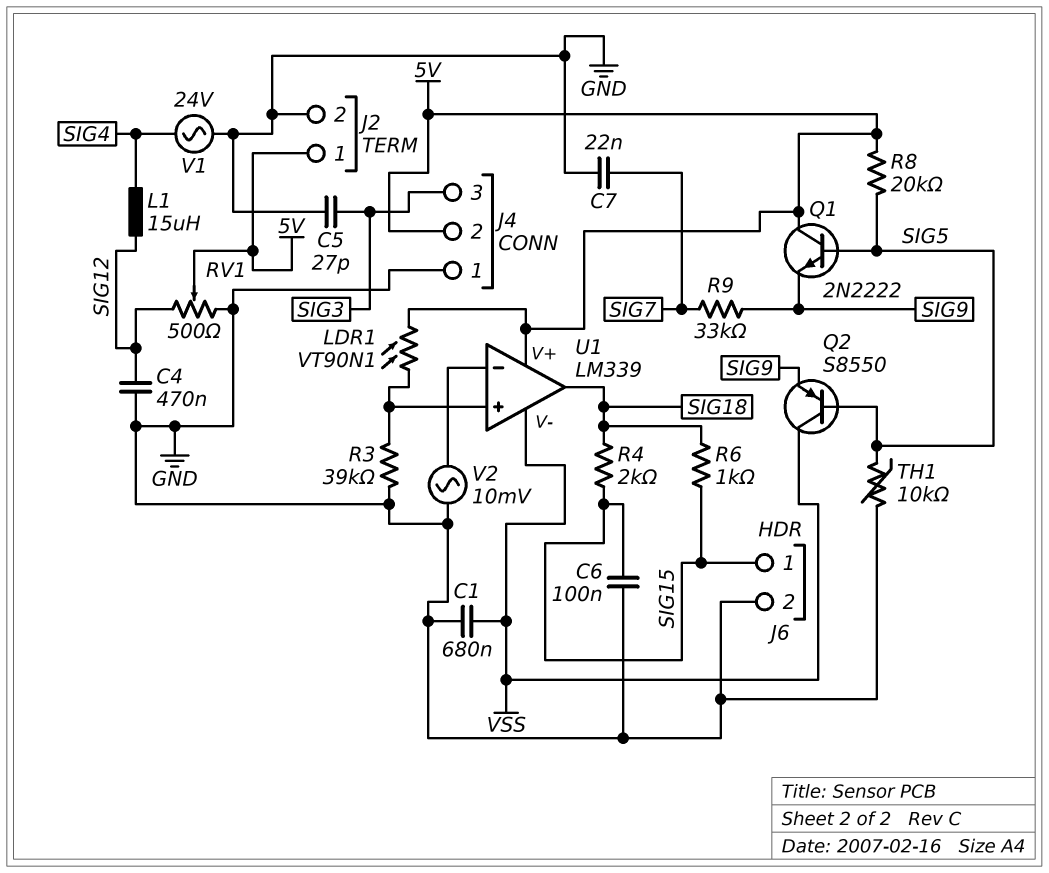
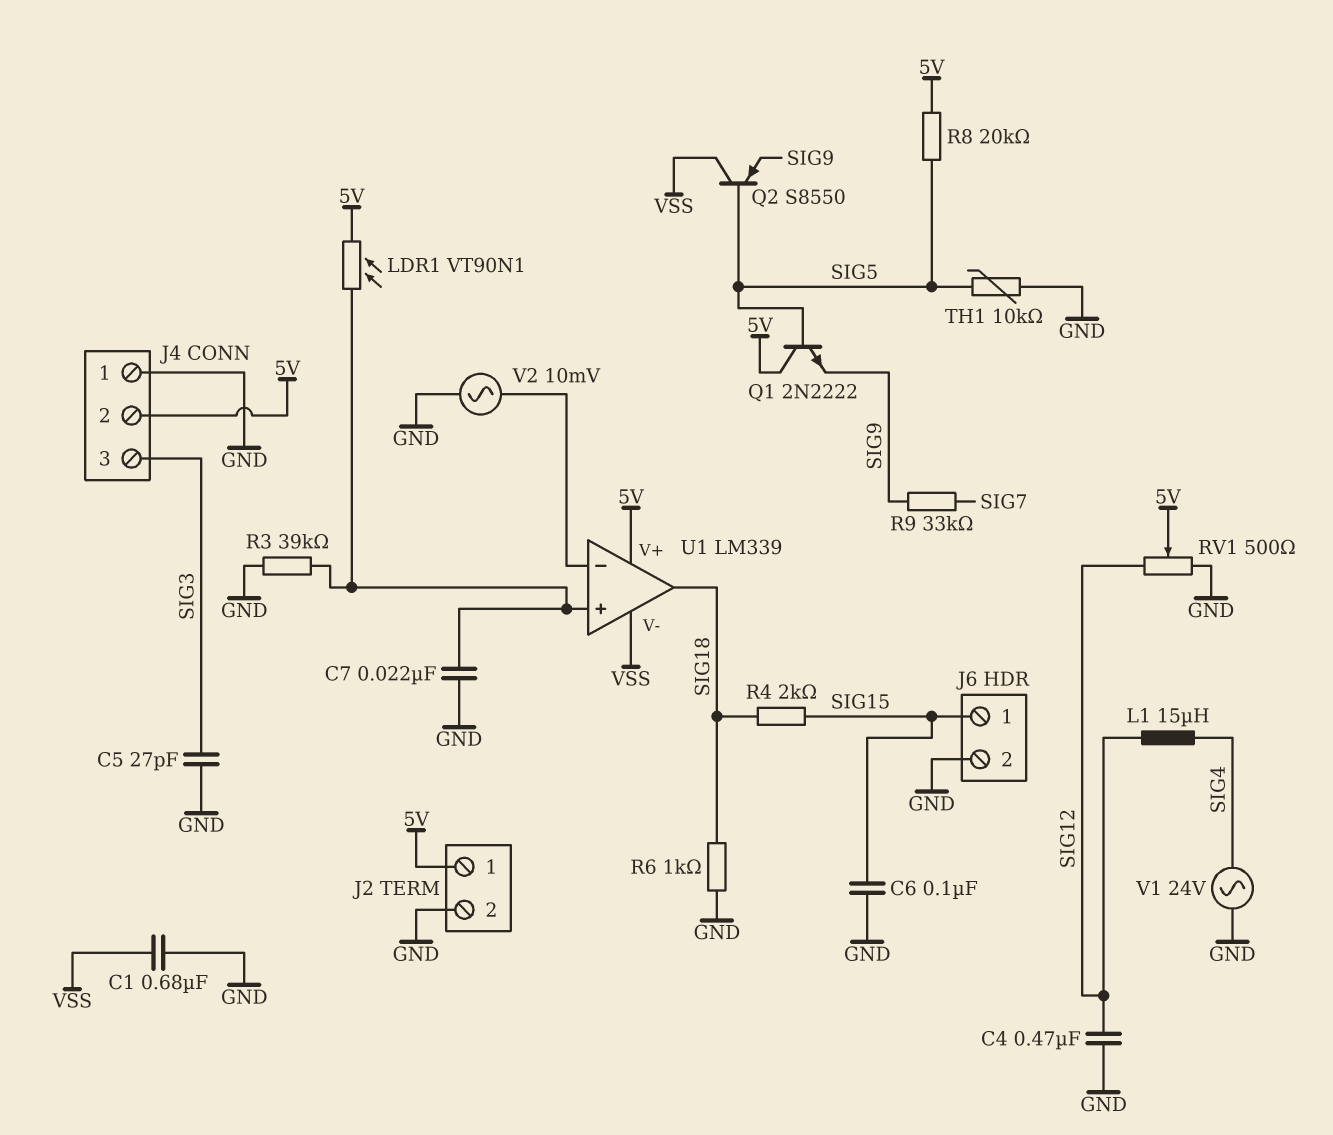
C7: 22nF (GND, SIG7) -> 22nF (GND, U1/in+)
R6: 1k (SIG15, SIG18) -> 1k (GND, SIG18)

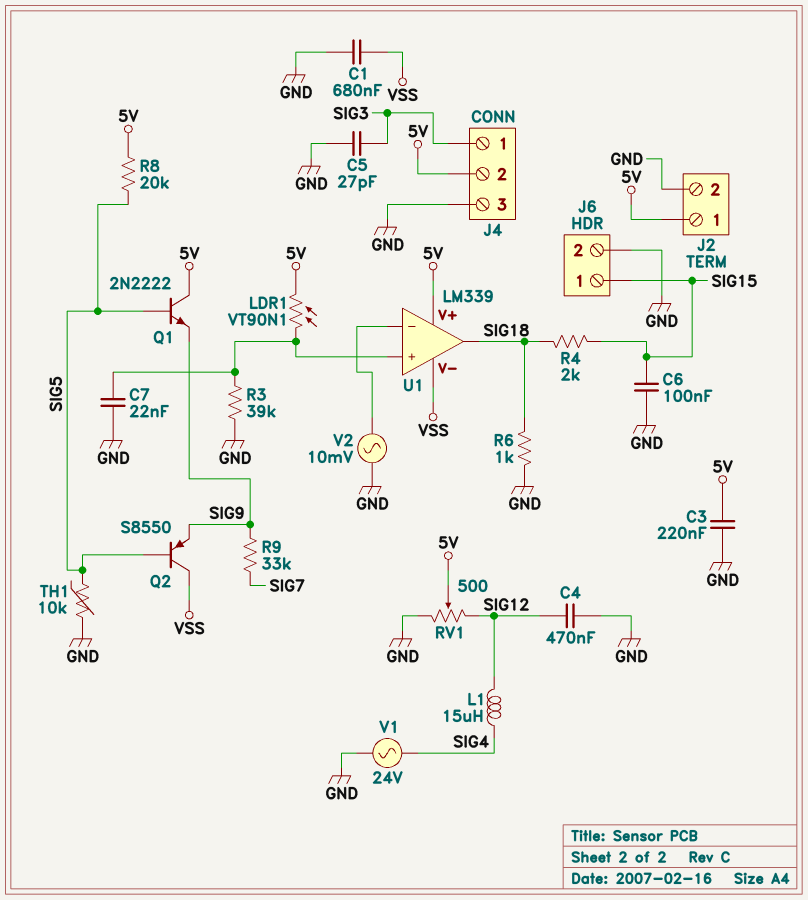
C3: none -> 220nF (5V, GND)
J4 pin 1: GND -> SIG3
J4 pin 3: SIG3 -> GND

